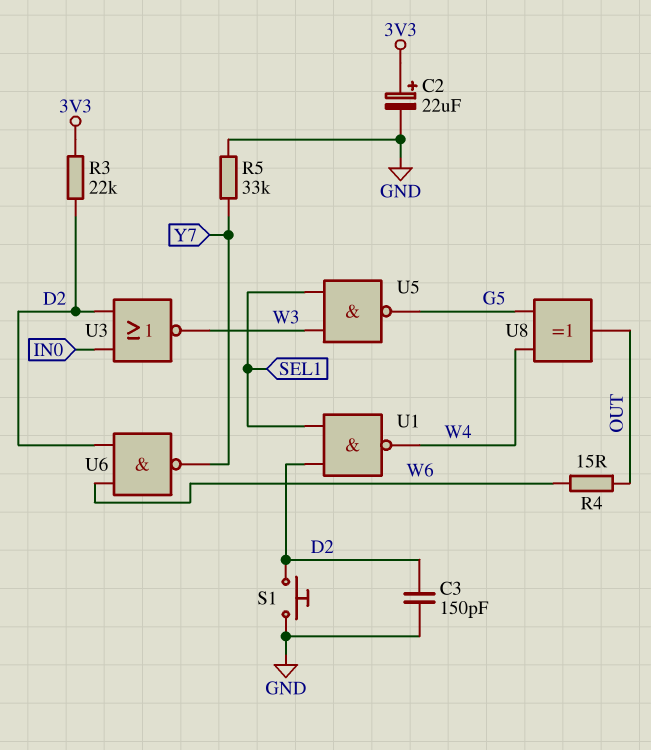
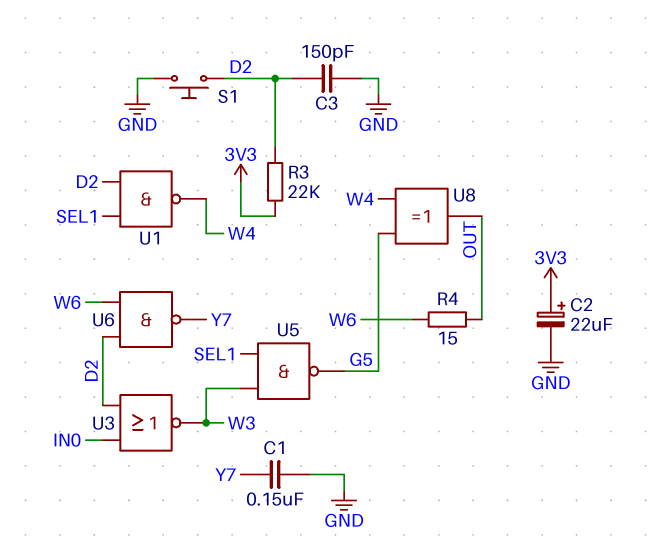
C1: none -> 150nF (GND, Y7)
R5: 33k (GND, Y7) -> none

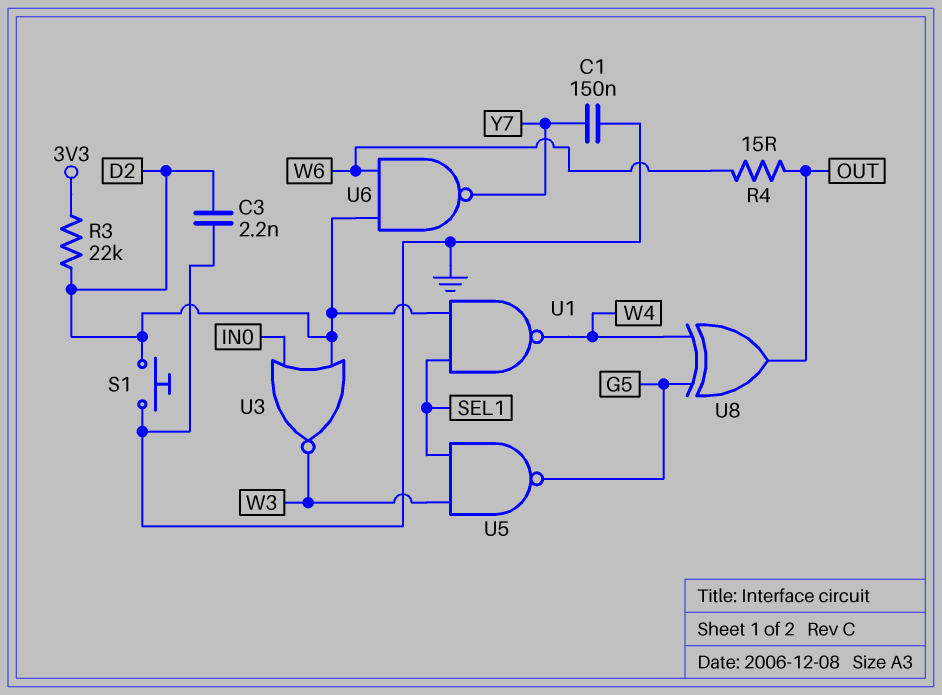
C2: 22uF (plus 3V3, minus GND) -> none
C3: 150pF (D2, GND) -> 2.2nF (D2, GND)

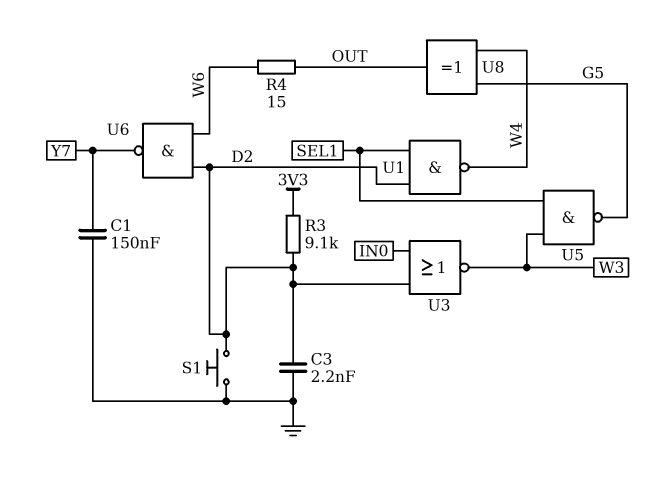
R3: 22k (3V3, D2) -> 9.1k (3V3, D2)

